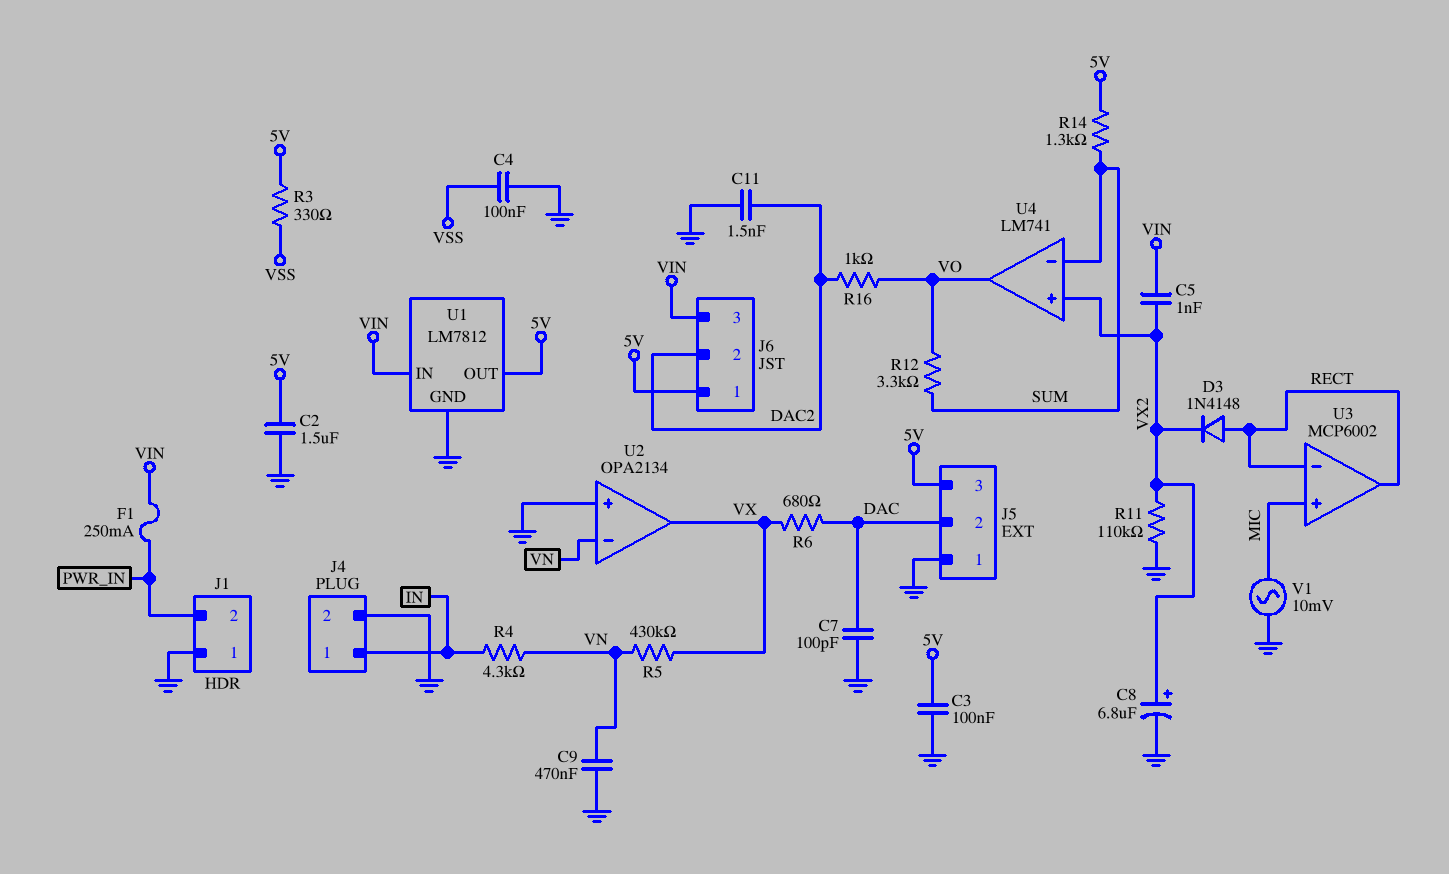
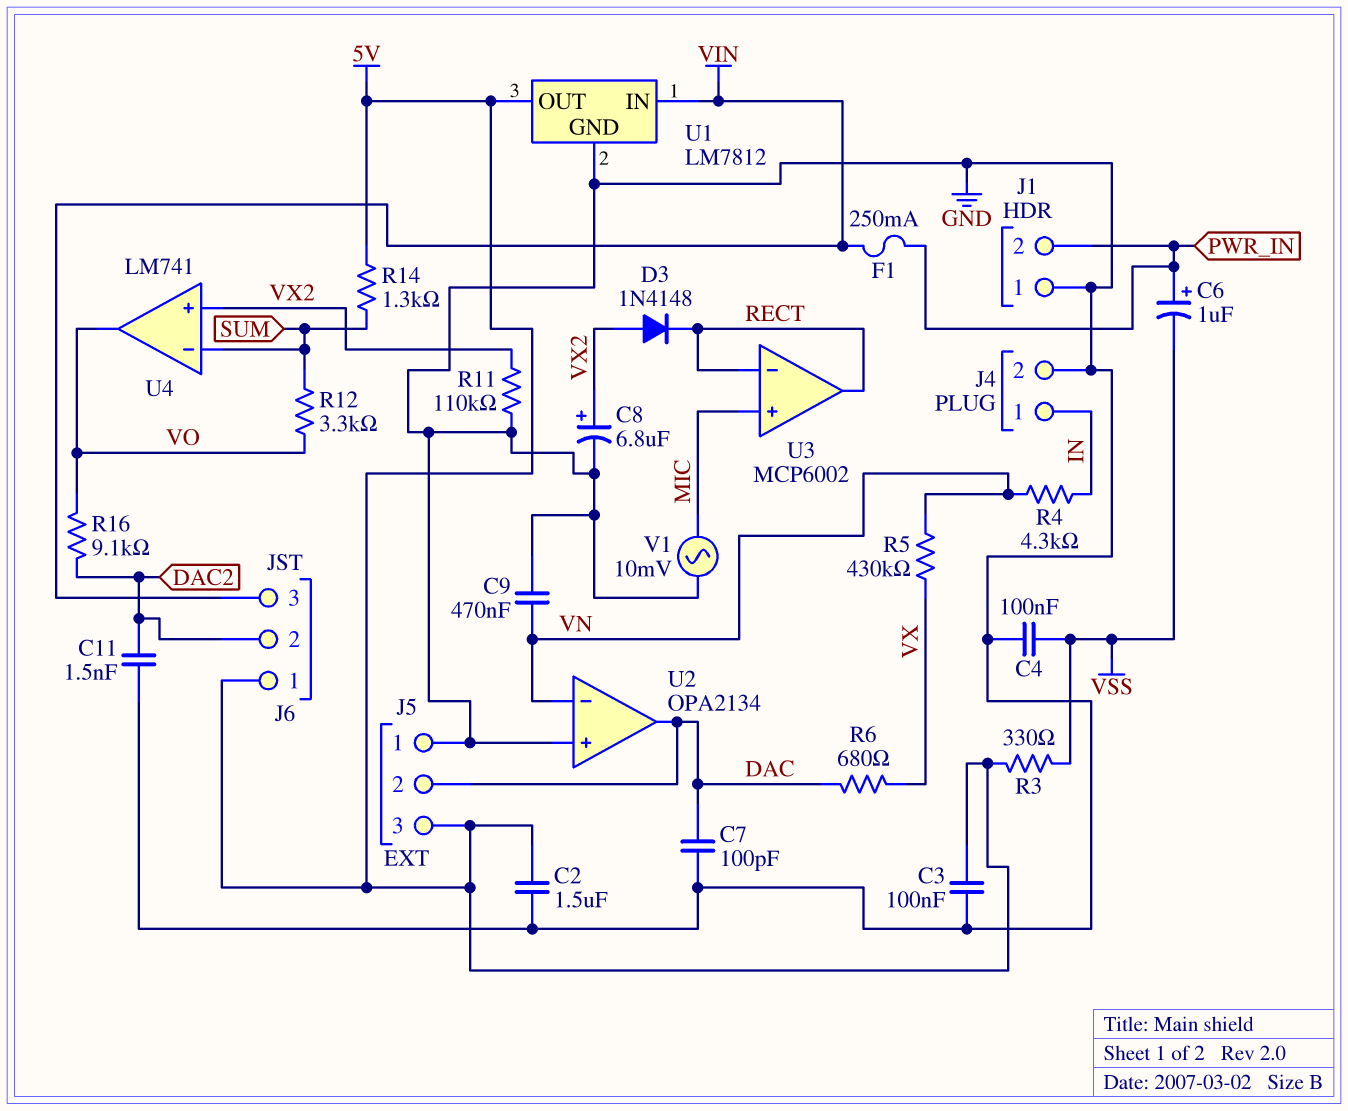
C5: 1nF (VIN, VX2) -> none
C6: none -> 1uF (plus PWR_IN, minus VSS)
D3: diode 1N4148 (A RECT, K VX2) -> diode 1N4148 (A VX2, K RECT)
R16: 1k (DAC2, VO) -> 9.1k (DAC2, VO)
U2 pin out: VX -> DAC

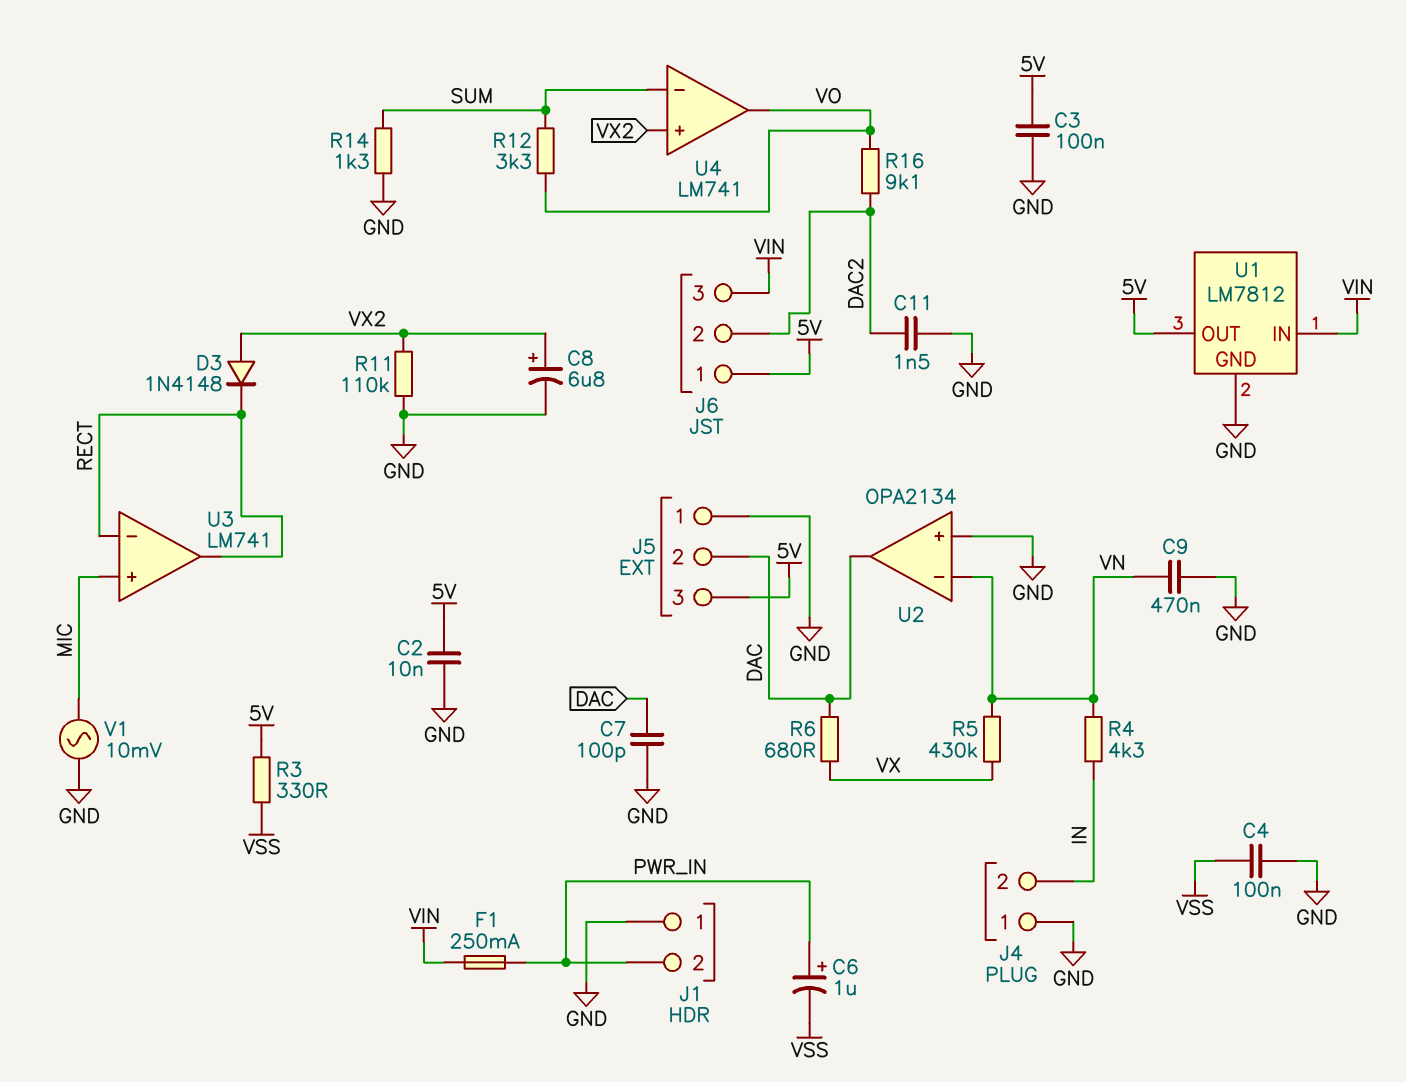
C2: 1.5uF (5V, GND) -> 10nF (5V, GND)
J4 pin 1: IN -> GND
J4 pin 2: GND -> IN
R14: 1.3k (5V, SUM) -> 1.3k (GND, SUM)
U3: MCP6002 -> LM741

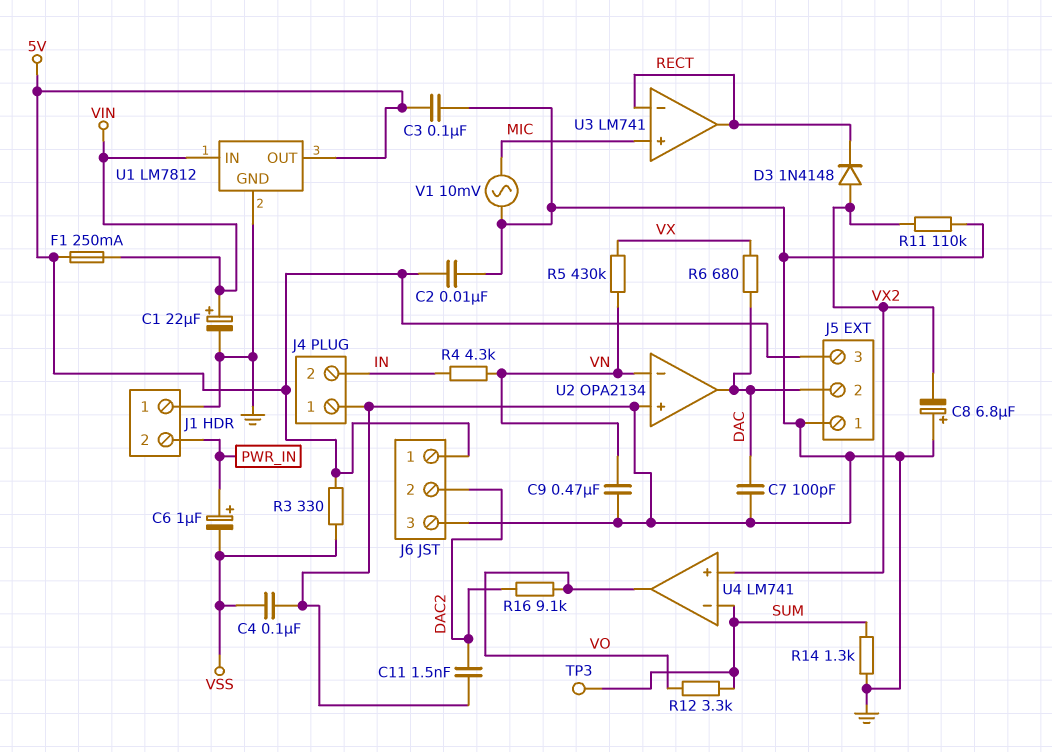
C1: none -> 22uF (plus VIN, minus GND)
C8: 6.8uF (plus VX2, minus GND) -> 6.8uF (plus GND, minus VX2)
F1: 250mA (PWR_IN, VIN) -> 250mA (5V, VIN)
J6 pin 3: VIN -> GND
TP3: none -> test point (SUM)

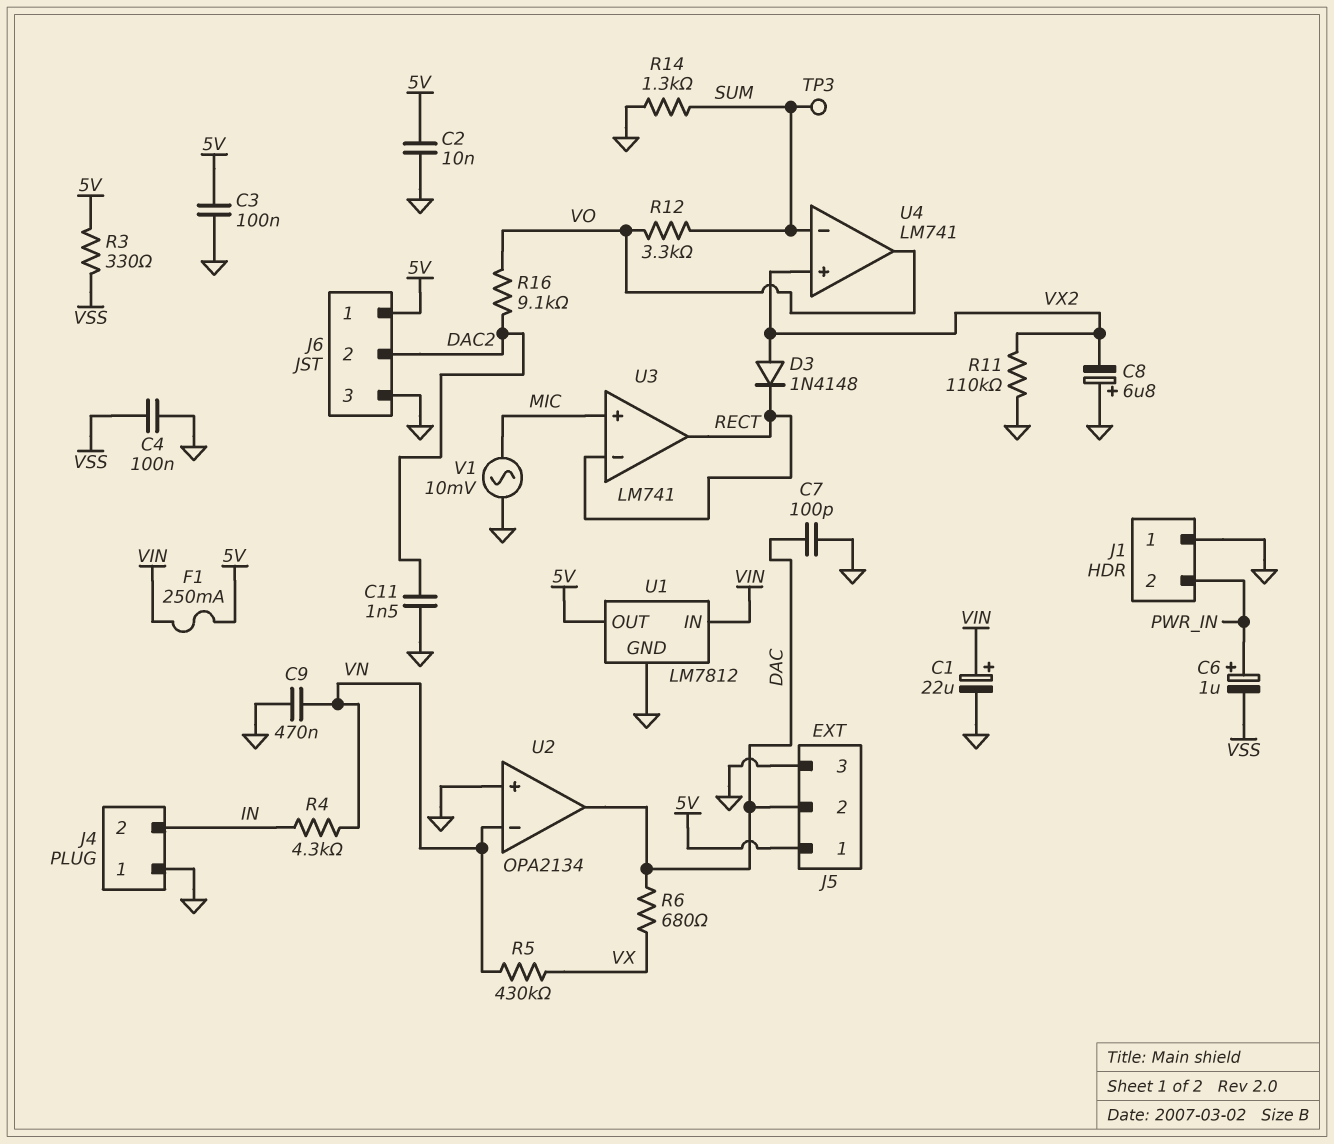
J5 pin 1: GND -> 5V
J5 pin 3: 5V -> GND

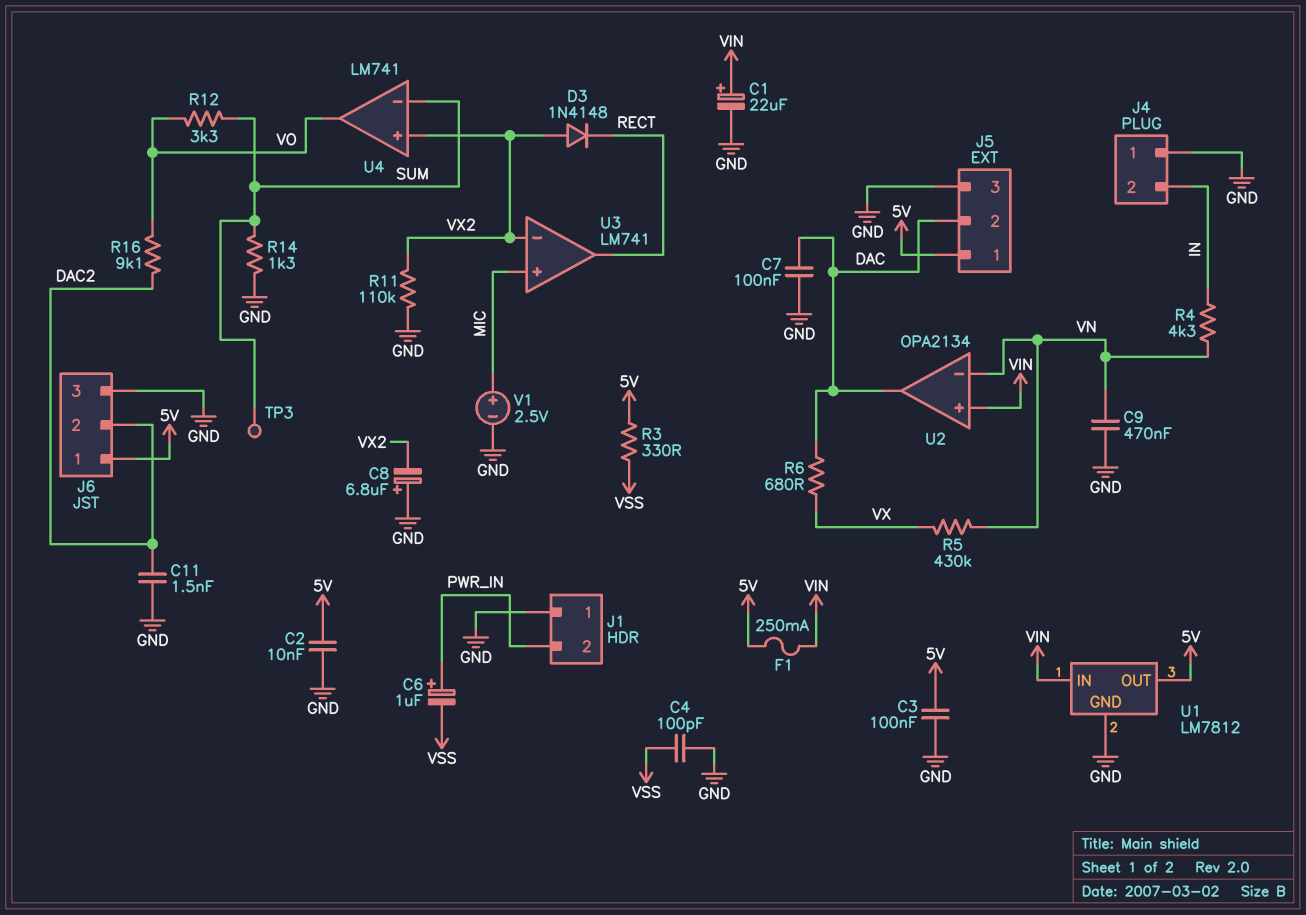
C4: 100nF (GND, VSS) -> 100pF (GND, VSS)
C7: 100pF (DAC, GND) -> 100nF (DAC, GND)
U2 pin in+: GND -> VIN
U3 pin in-: RECT -> VX2
V1: AC 10mV (GND, MIC) -> 2.5V (plus MIC, minus GND)

